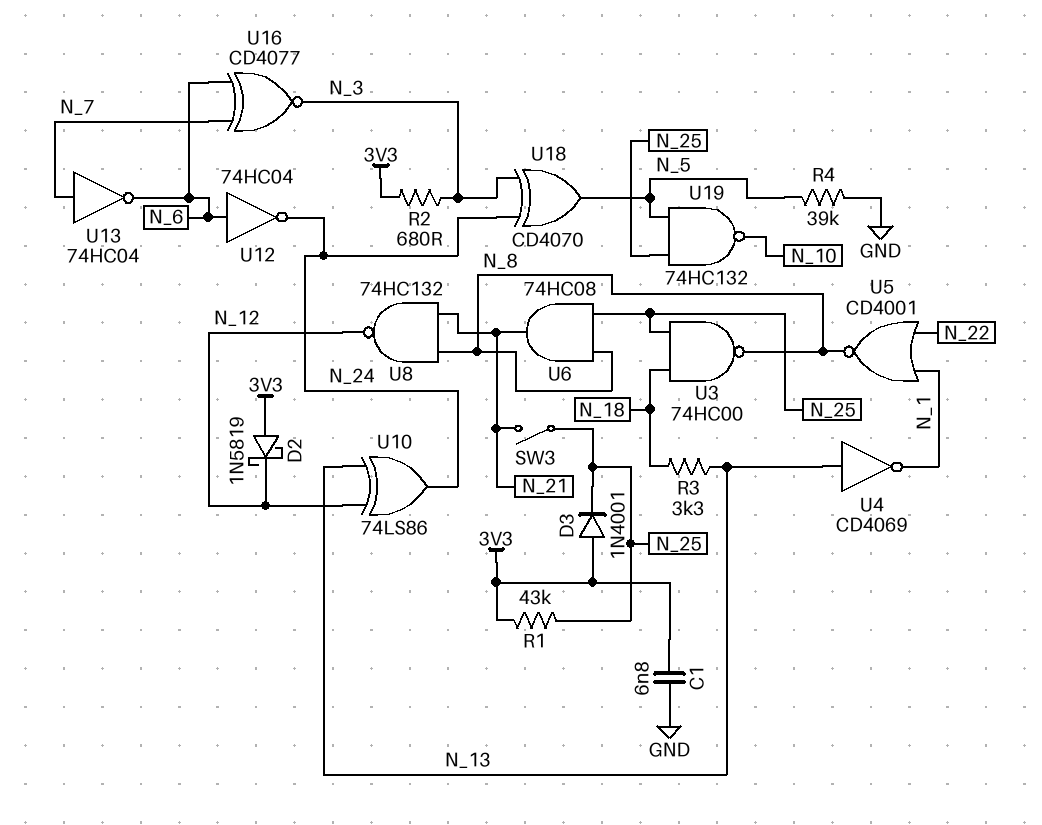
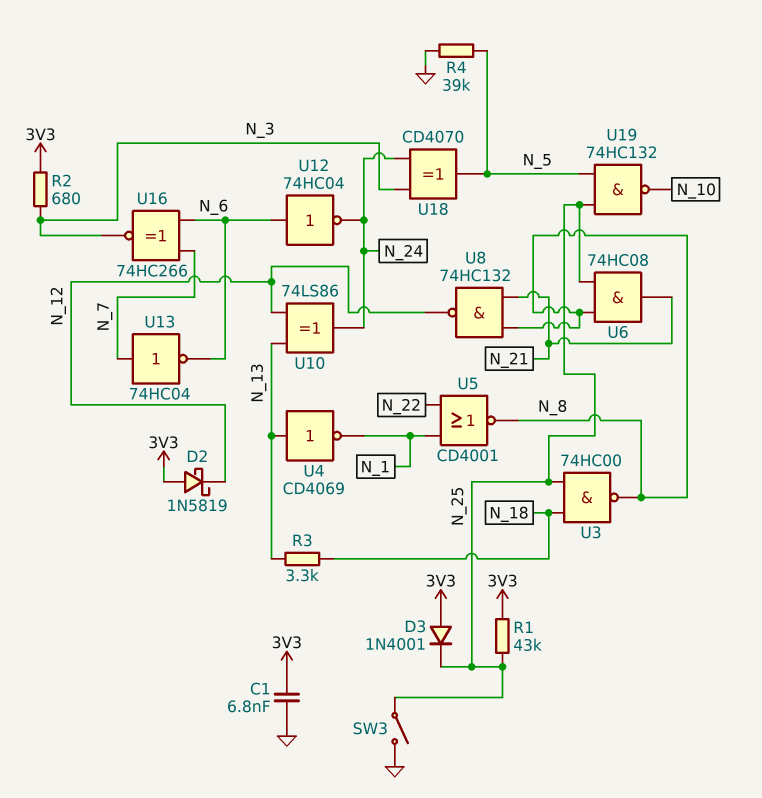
SW3: switch (N_21, N_25) -> switch (GND, N_25)
U16: XNOR CD4077 (in N_6, in N_7, out N_3) -> XNOR 74HC266 (in N_6, in N_7, out N_3)

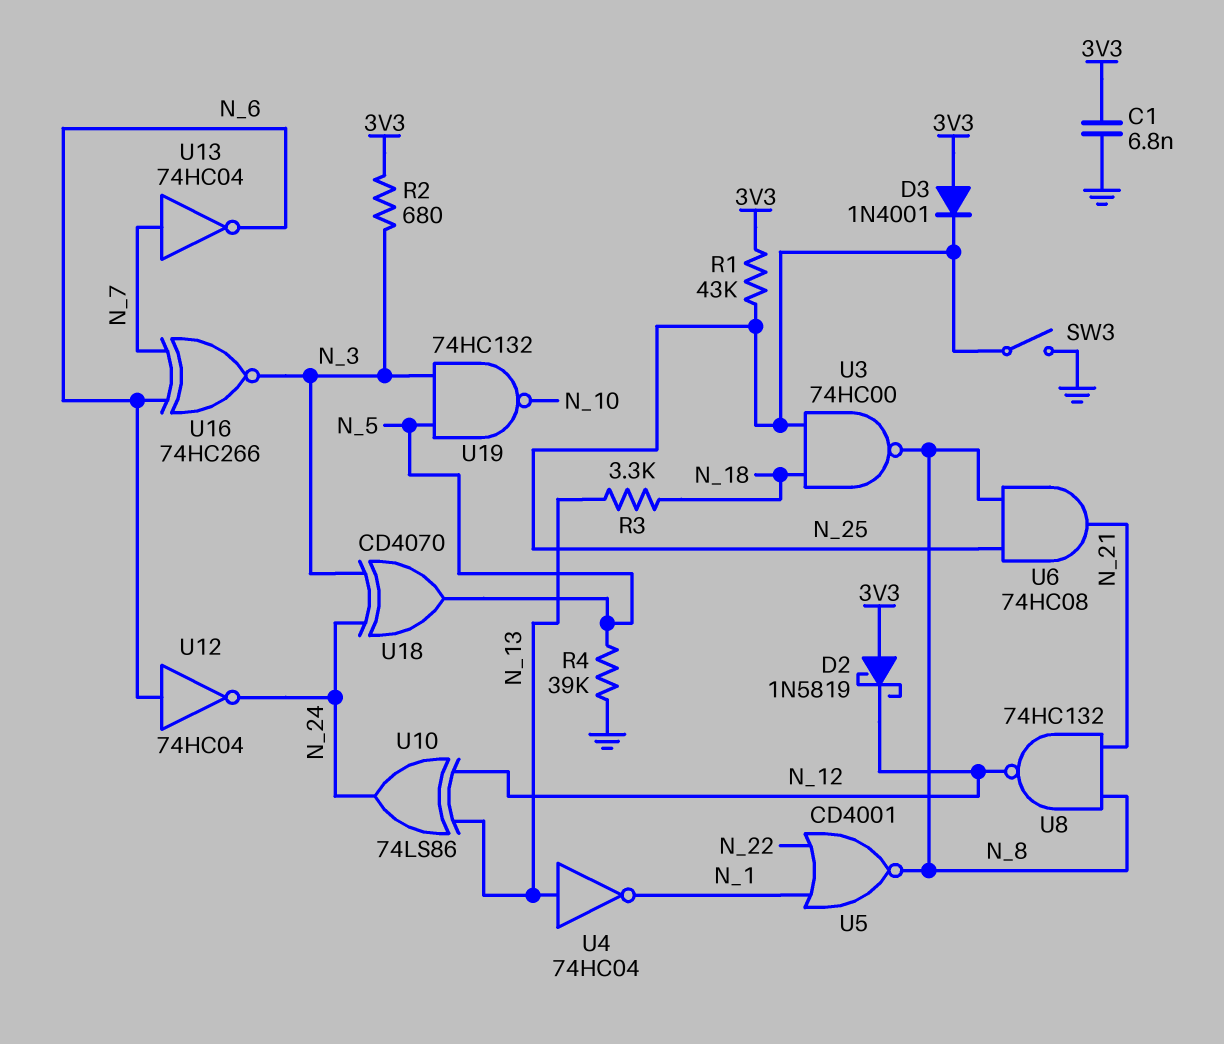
U4: NOT CD4069 (in N_13, out N_1) -> NOT 74HC04 (in N_13, out N_1)
U19: NAND 74HC132 (in N_5, in N_25, out N_10) -> NAND 74HC132 (in N_3, in N_5, out N_10)

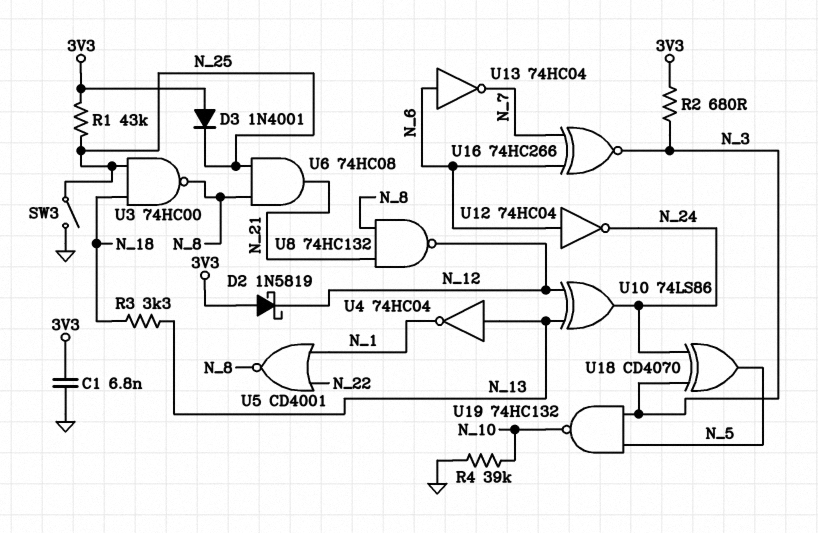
R4: 39k (GND, N_5) -> 39k (GND, N_10)
U13: NOT 74HC04 (in N_7, out N_6) -> NOT 74HC04 (in N_6, out N_7)

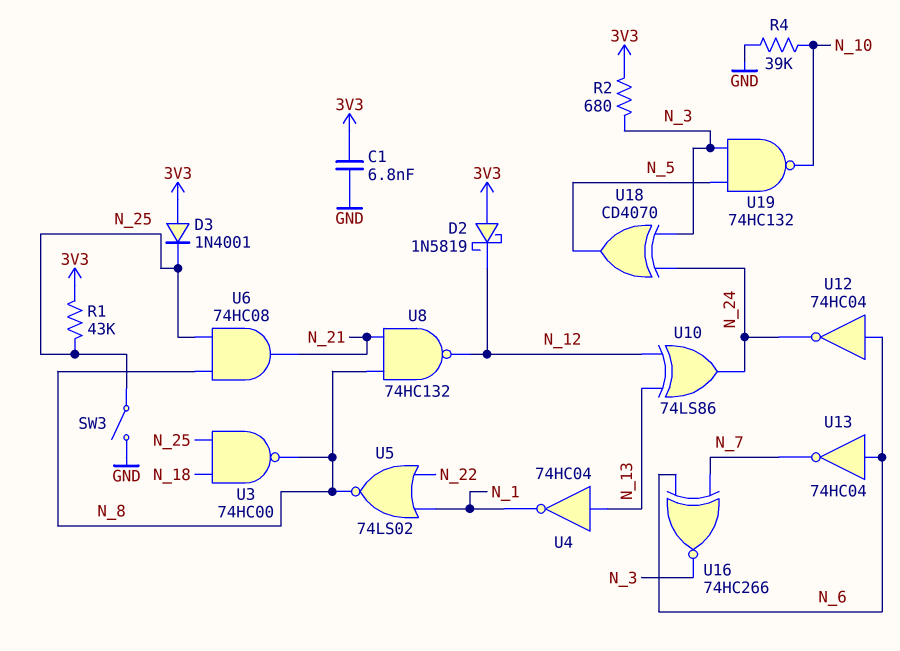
R3: 3.3k (N_13, N_18) -> none
U5: NOR CD4001 (in N_1, in N_22, out N_8) -> NOR 74LS02 (in N_1, in N_22, out N_8)

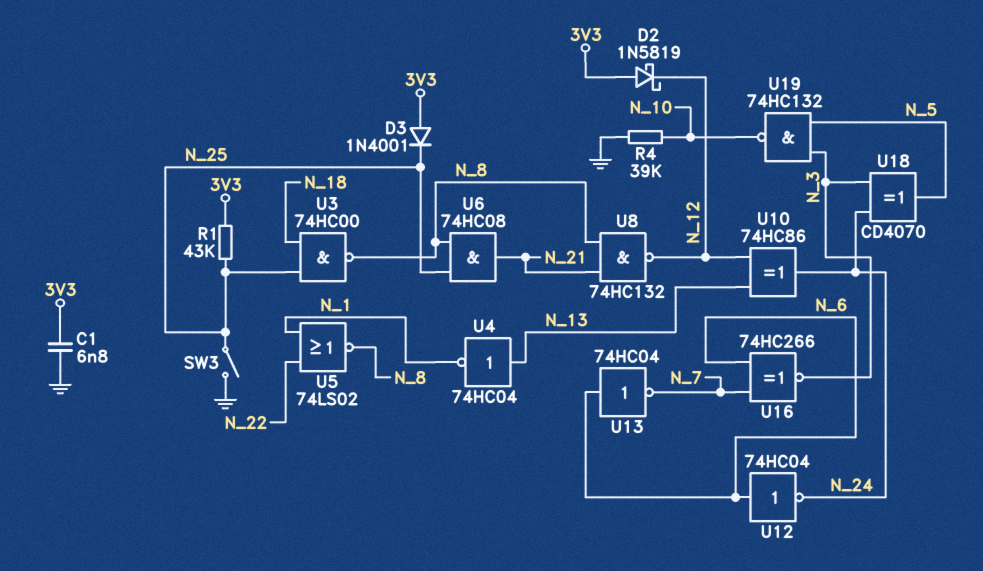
R2: 680 (3V3, N_3) -> none
U10: XOR 74LS86 (in N_12, in N_13, out N_24) -> XOR 74HC86 (in N_12, in N_13, out N_24)

